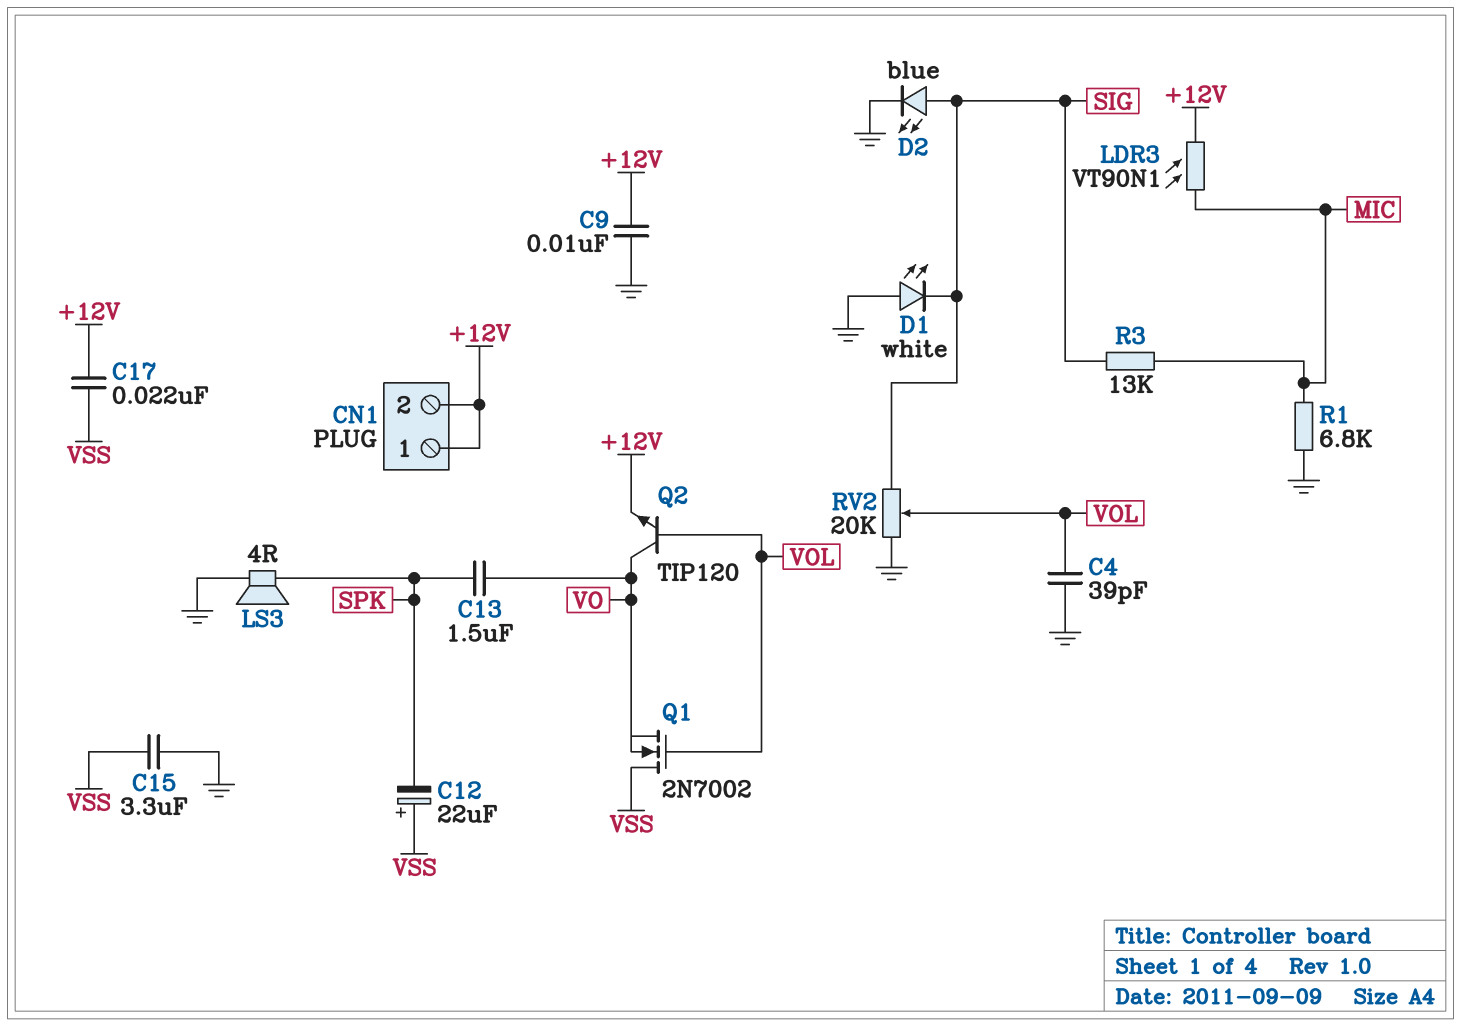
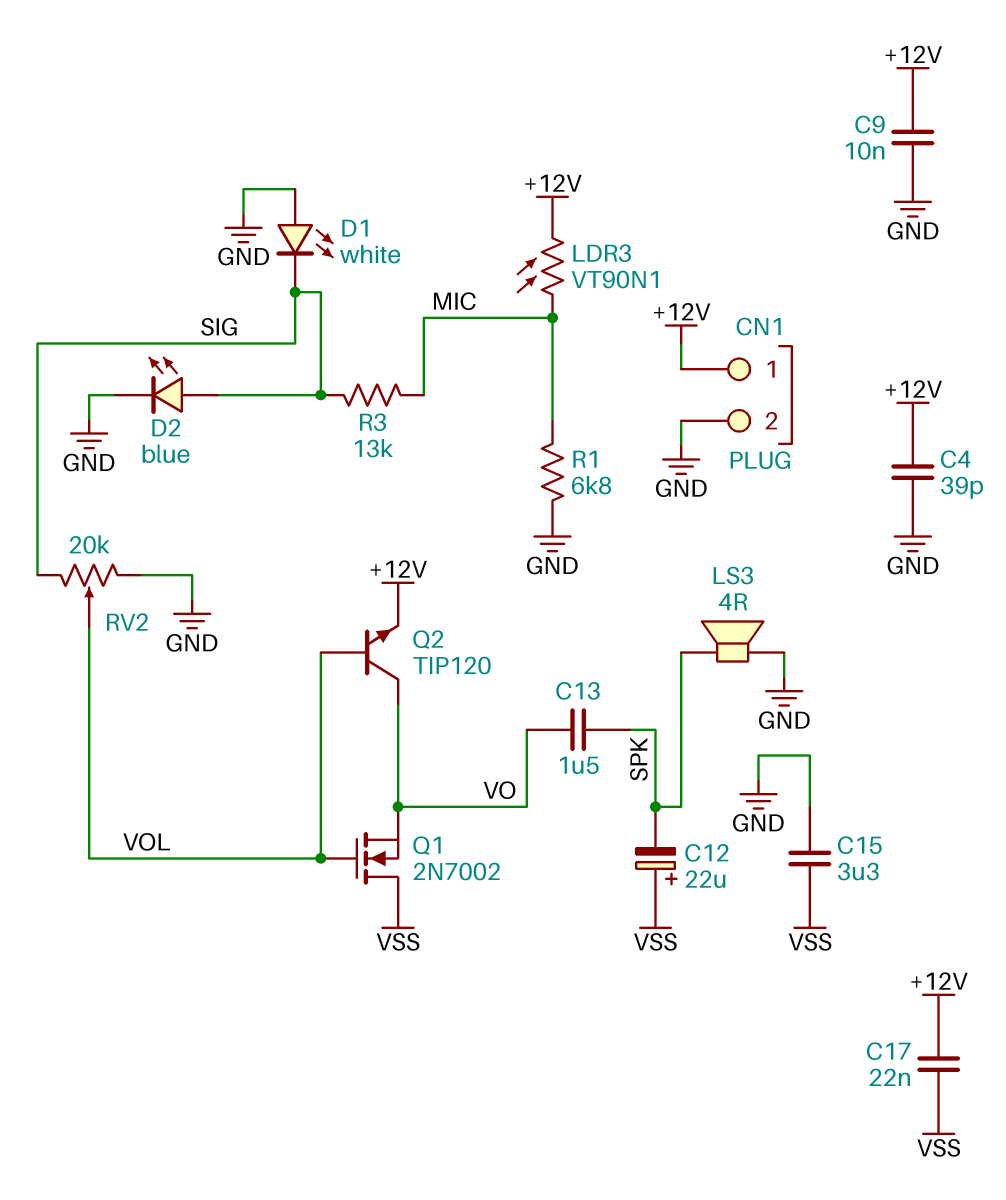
C4: 39pF (GND, VOL) -> 39pF (+12V, GND)
CN1 pin 2: +12V -> GND

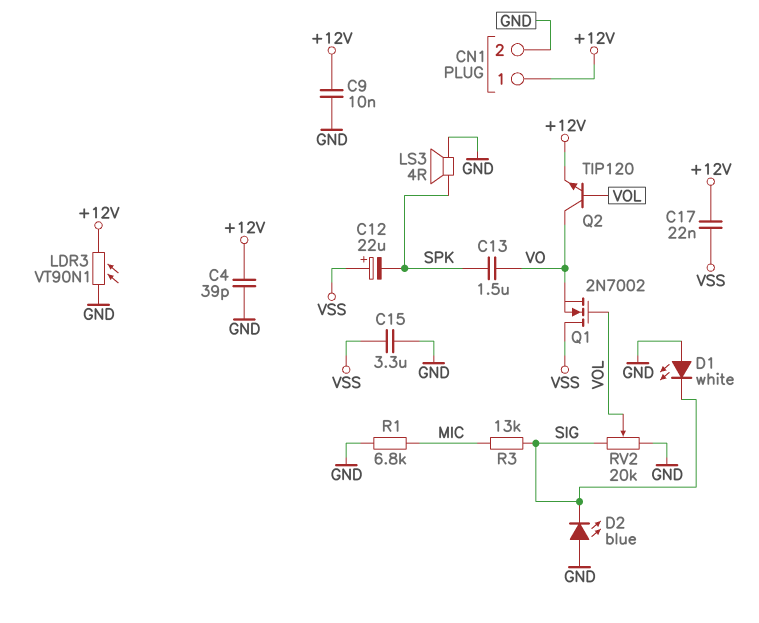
D2: LED blue (A SIG, K GND) -> LED blue (A GND, K SIG)
LDR3: VT90N1 (+12V, MIC) -> VT90N1 (+12V, GND)

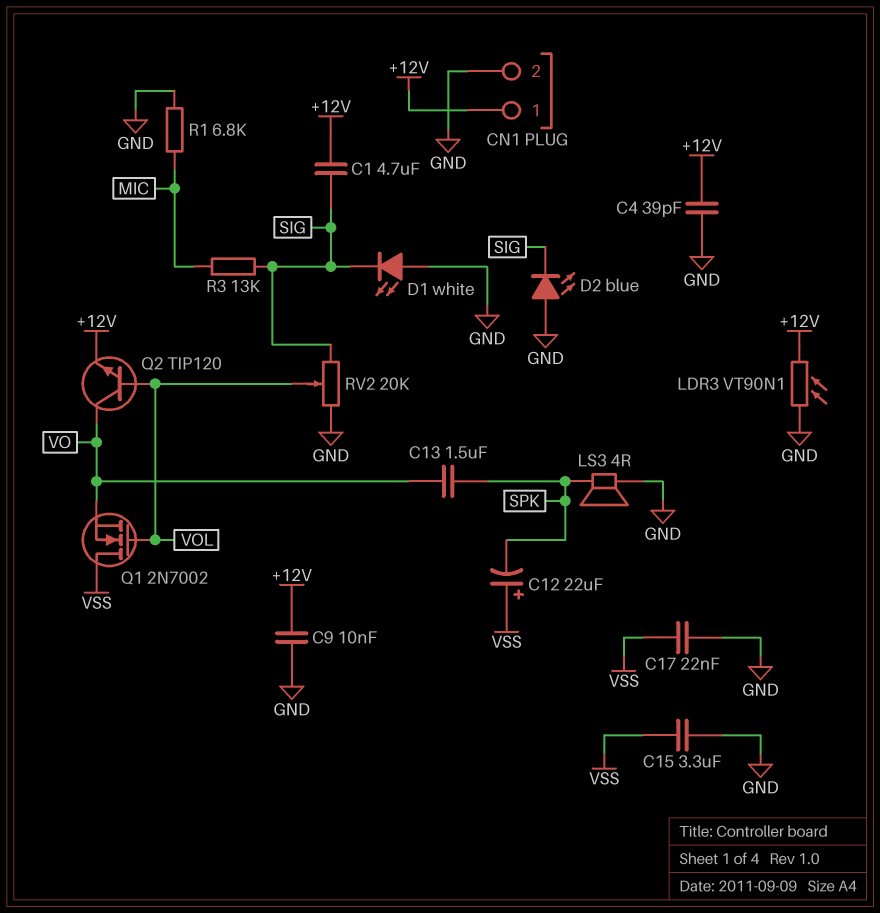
C1: none -> 4.7uF (+12V, SIG)
C17: 22nF (+12V, VSS) -> 22nF (GND, VSS)

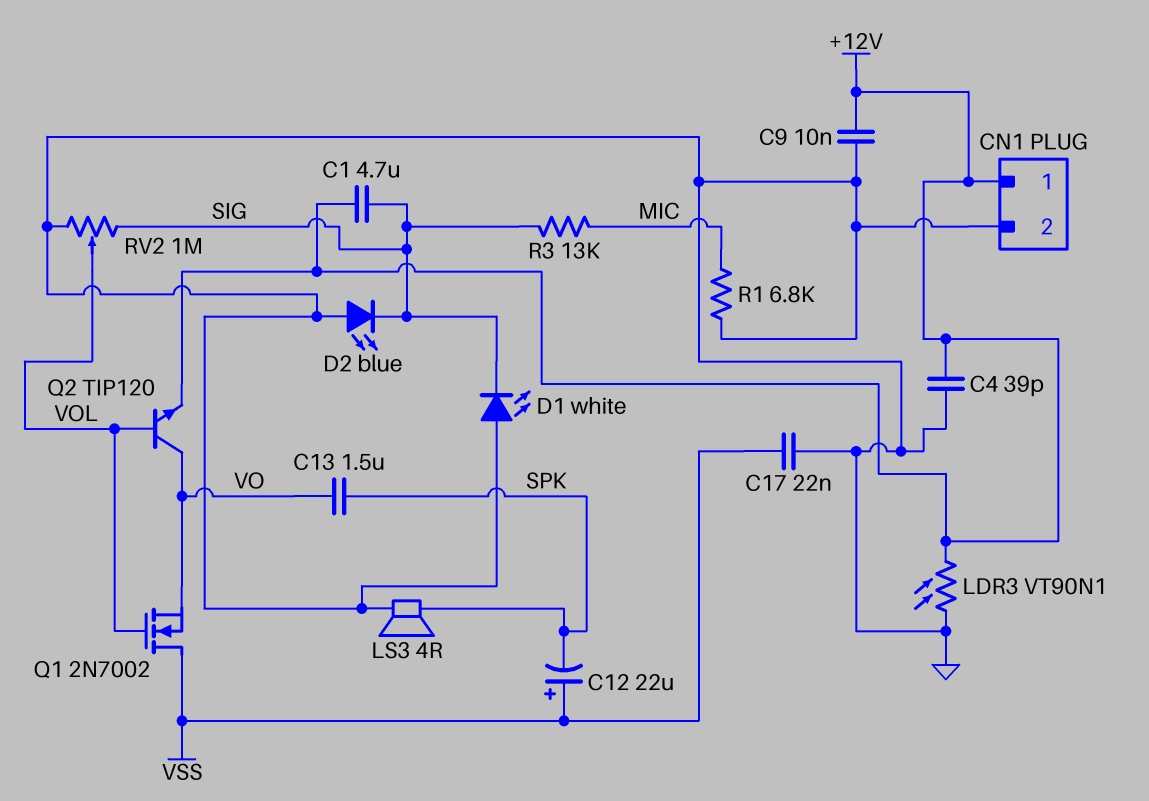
C15: 3.3uF (GND, VSS) -> none
RV2: 20k (GND, SIG, wiper VOL) -> 1M (GND, SIG, wiper VOL)

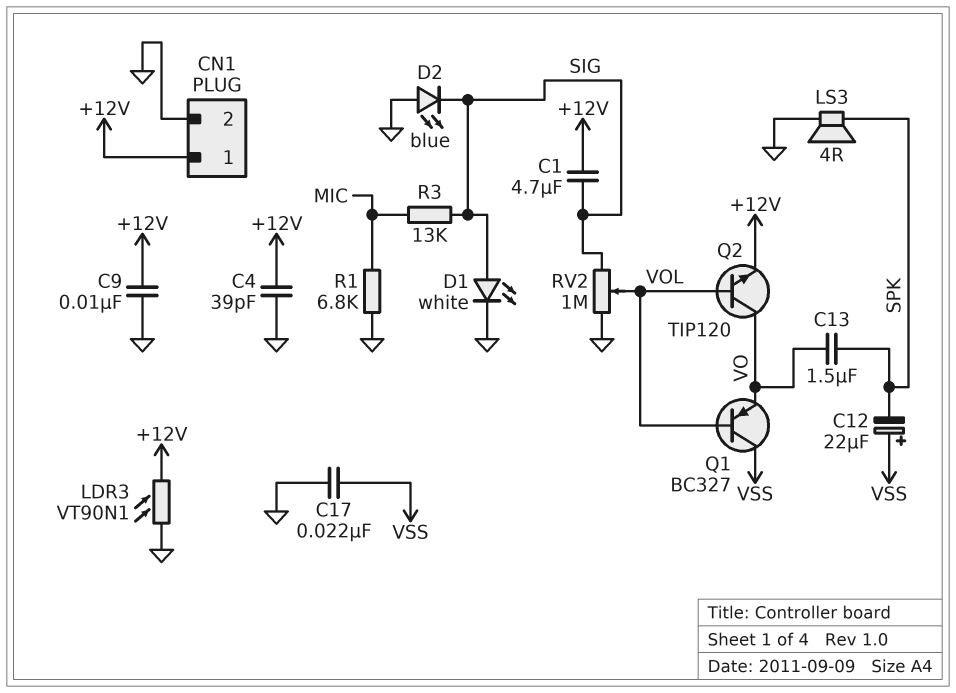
D1: LED white (A GND, K SIG) -> LED white (A SIG, K GND)
Q1: NMOS 2N7002 (G VOL, D VSS, S VO) -> PNP BC327 (B VOL, C VSS, E VO)

